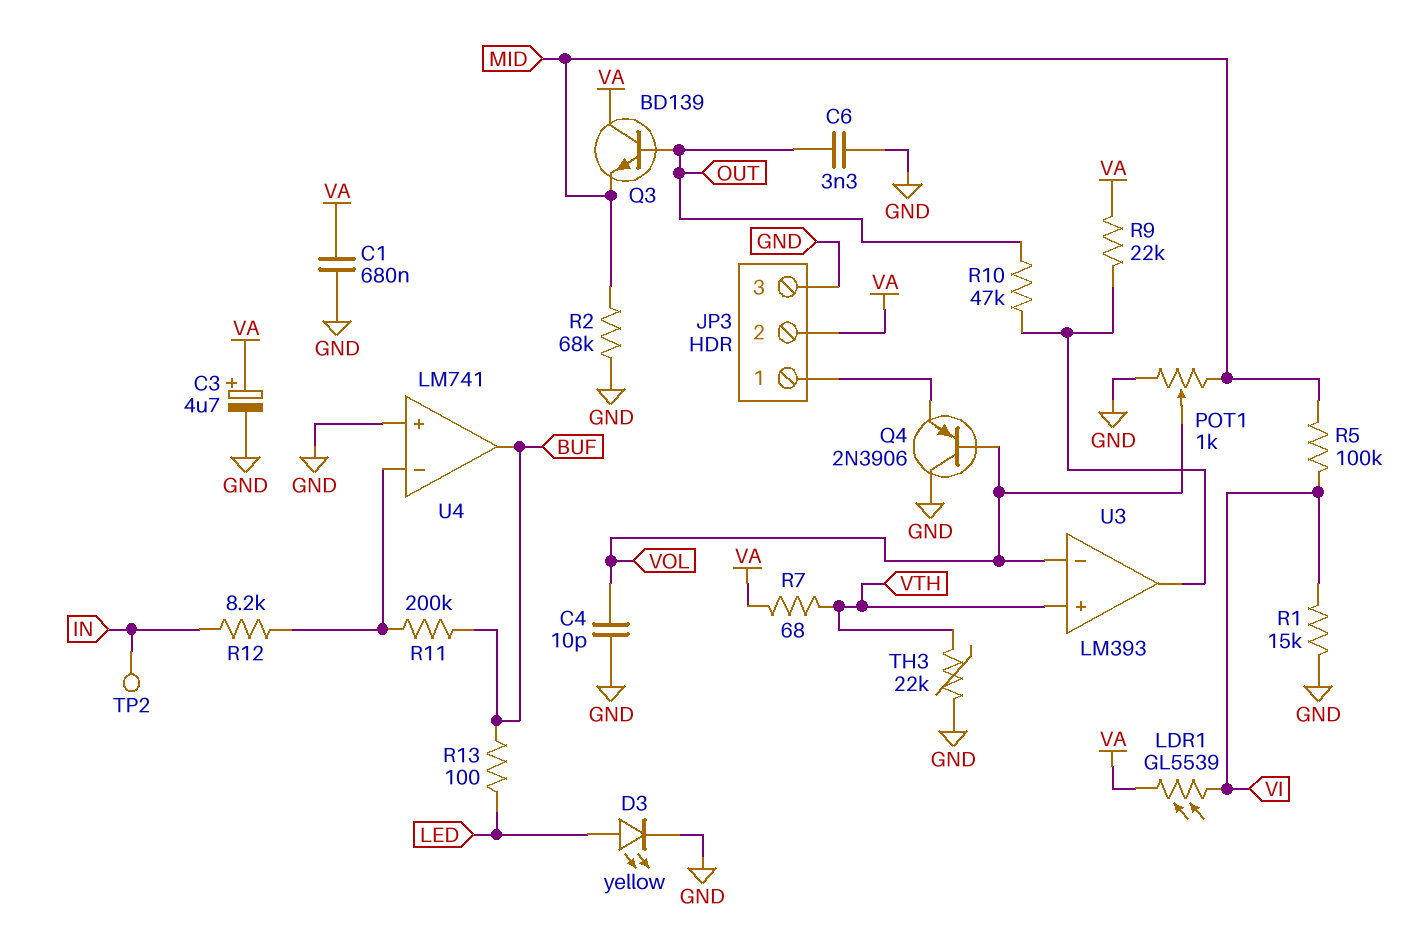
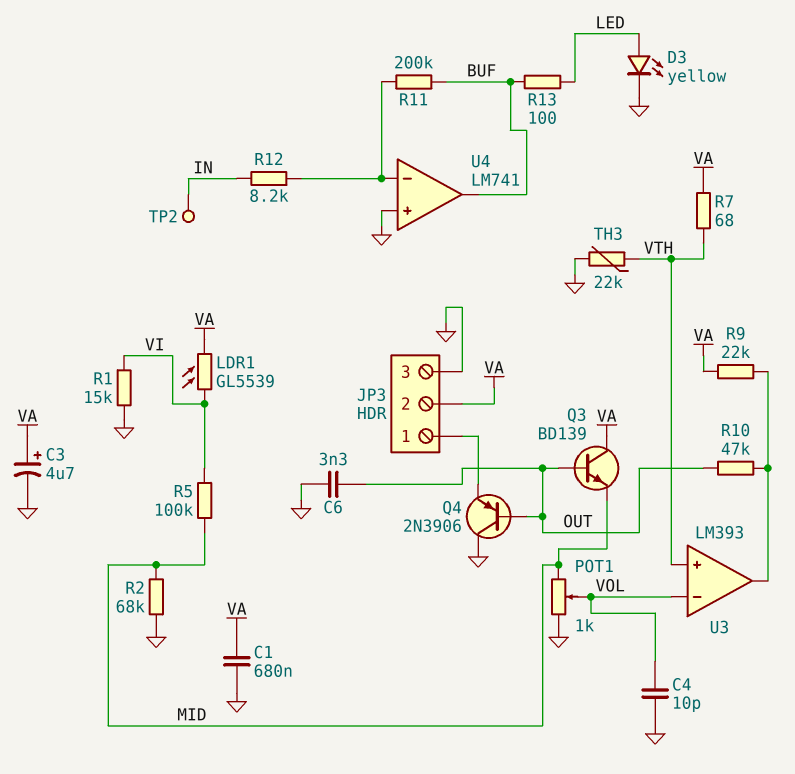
Q4: PNP 2N3906 (B VOL, C GND, E JP3/1) -> PNP 2N3906 (B OUT, C GND, E JP3/1)

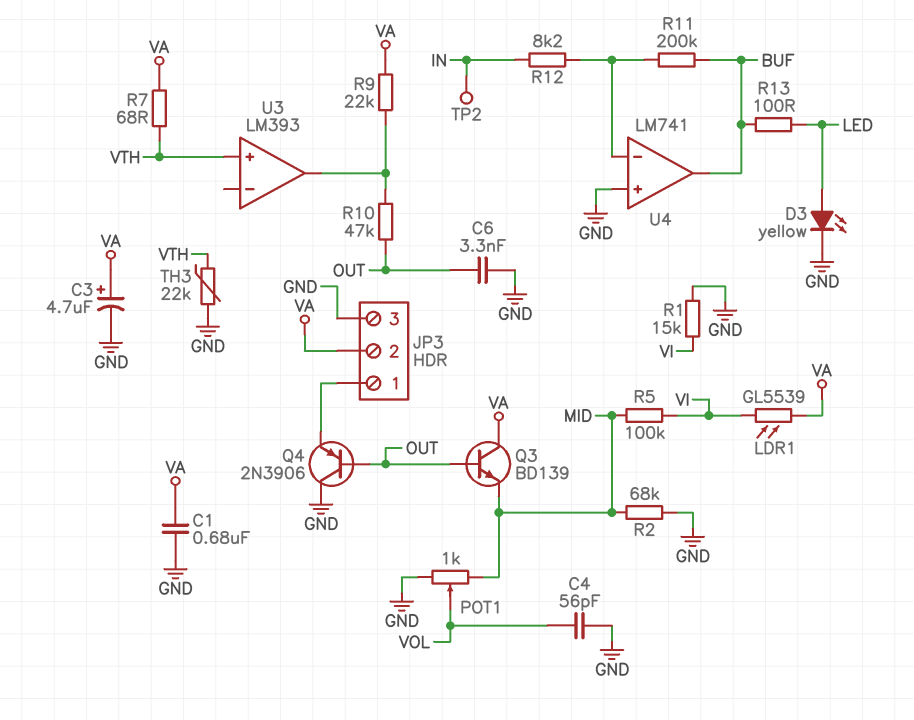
C4: 10pF (GND, VOL) -> 56pF (GND, VOL)
U3 pin in-: VOL -> none

